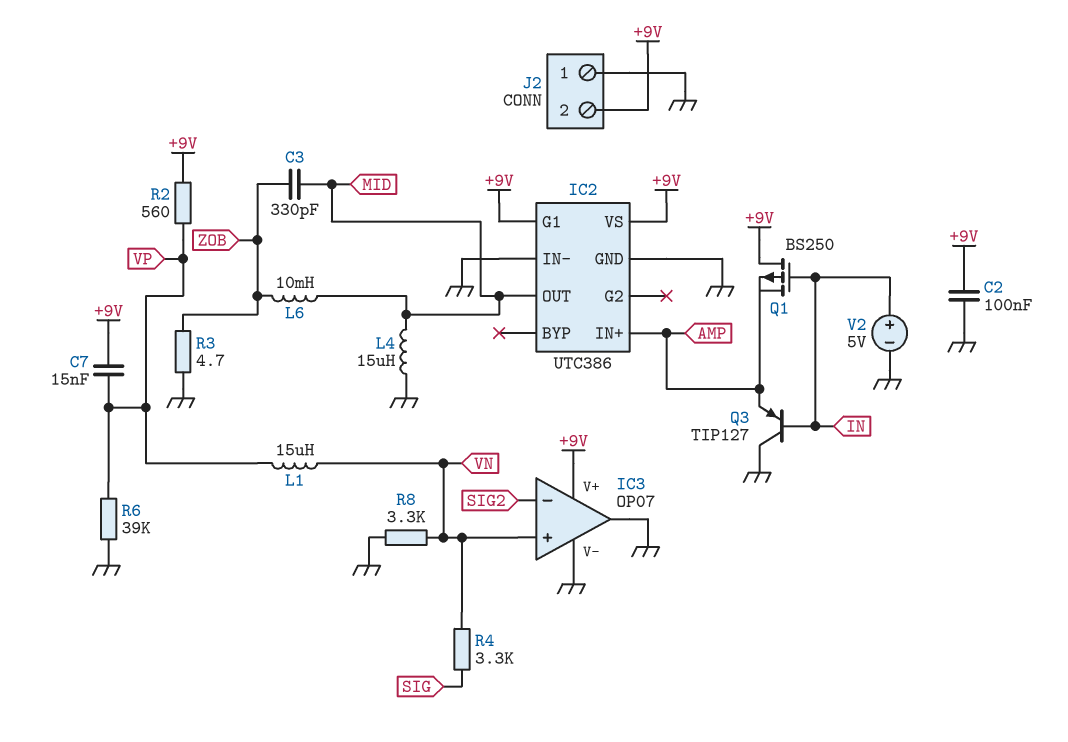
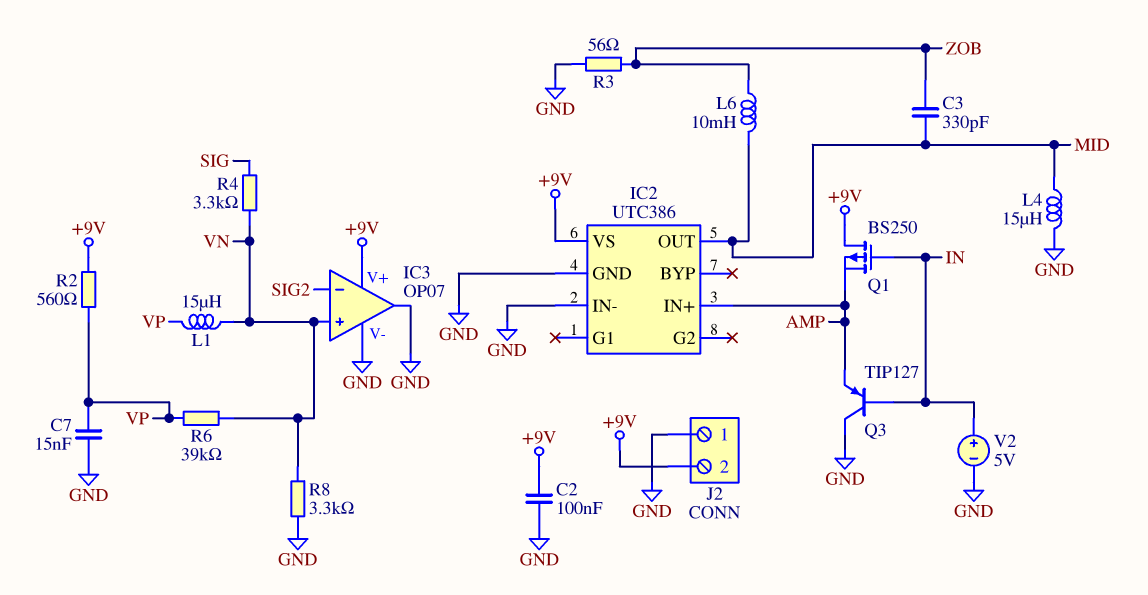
C7: 15nF (+9V, VP) -> 15nF (GND, VP)
IC2 pin G1: +9V -> none
R3: 4.7 (GND, ZOB) -> 56 (GND, ZOB)
R6: 39k (GND, VP) -> 39k (VN, VP)

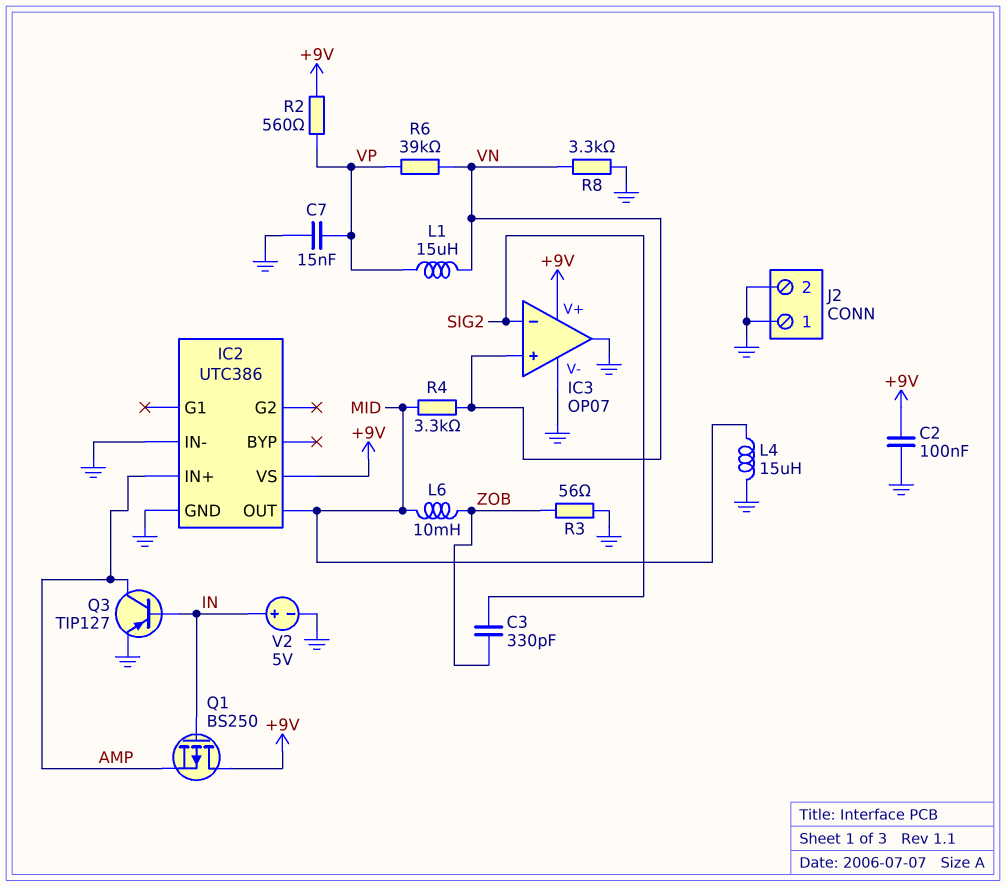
C3: 330pF (MID, ZOB) -> 330pF (SIG2, ZOB)
J2 pin 2: +9V -> GND
Q3: PNP TIP127 (B IN, C GND, E AMP) -> PNP TIP127 (B IN, C AMP, E GND)
R4: 3.3k (SIG, VN) -> 3.3k (MID, VN)

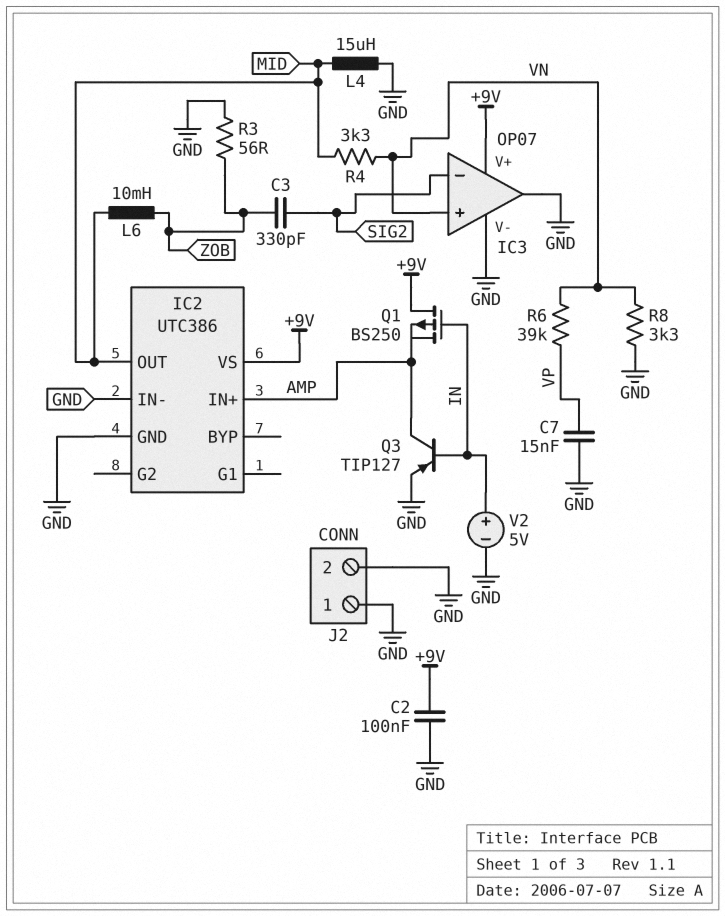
L1: 15uH (VN, VP) -> none
R2: 560 (+9V, VP) -> none

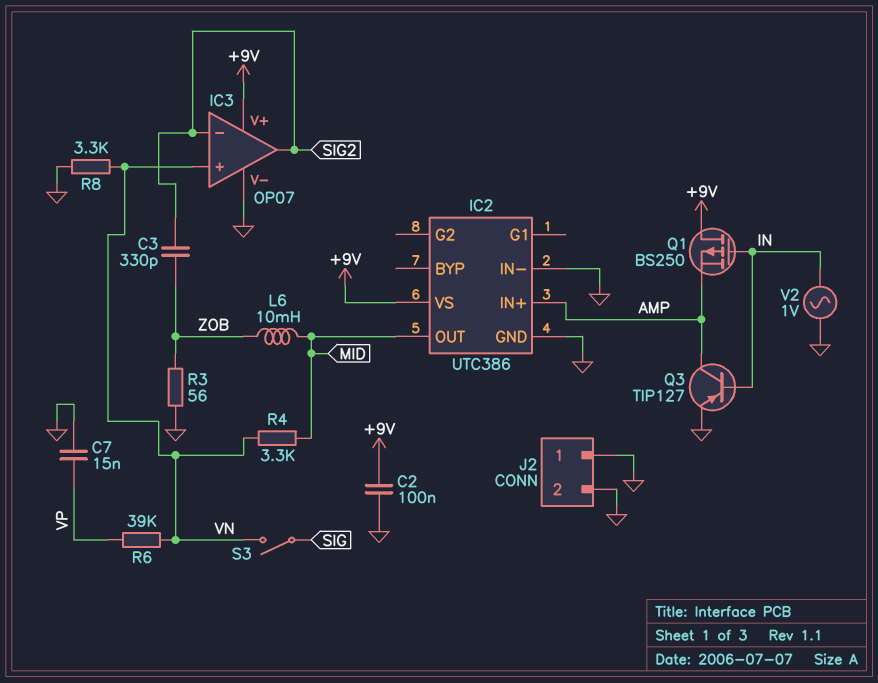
IC3 pin out: GND -> SIG2
L4: 15uH (GND, MID) -> none
S3: none -> switch (SIG, VN)
V2: 5V (plus IN, minus GND) -> AC 1V (GND, IN)

